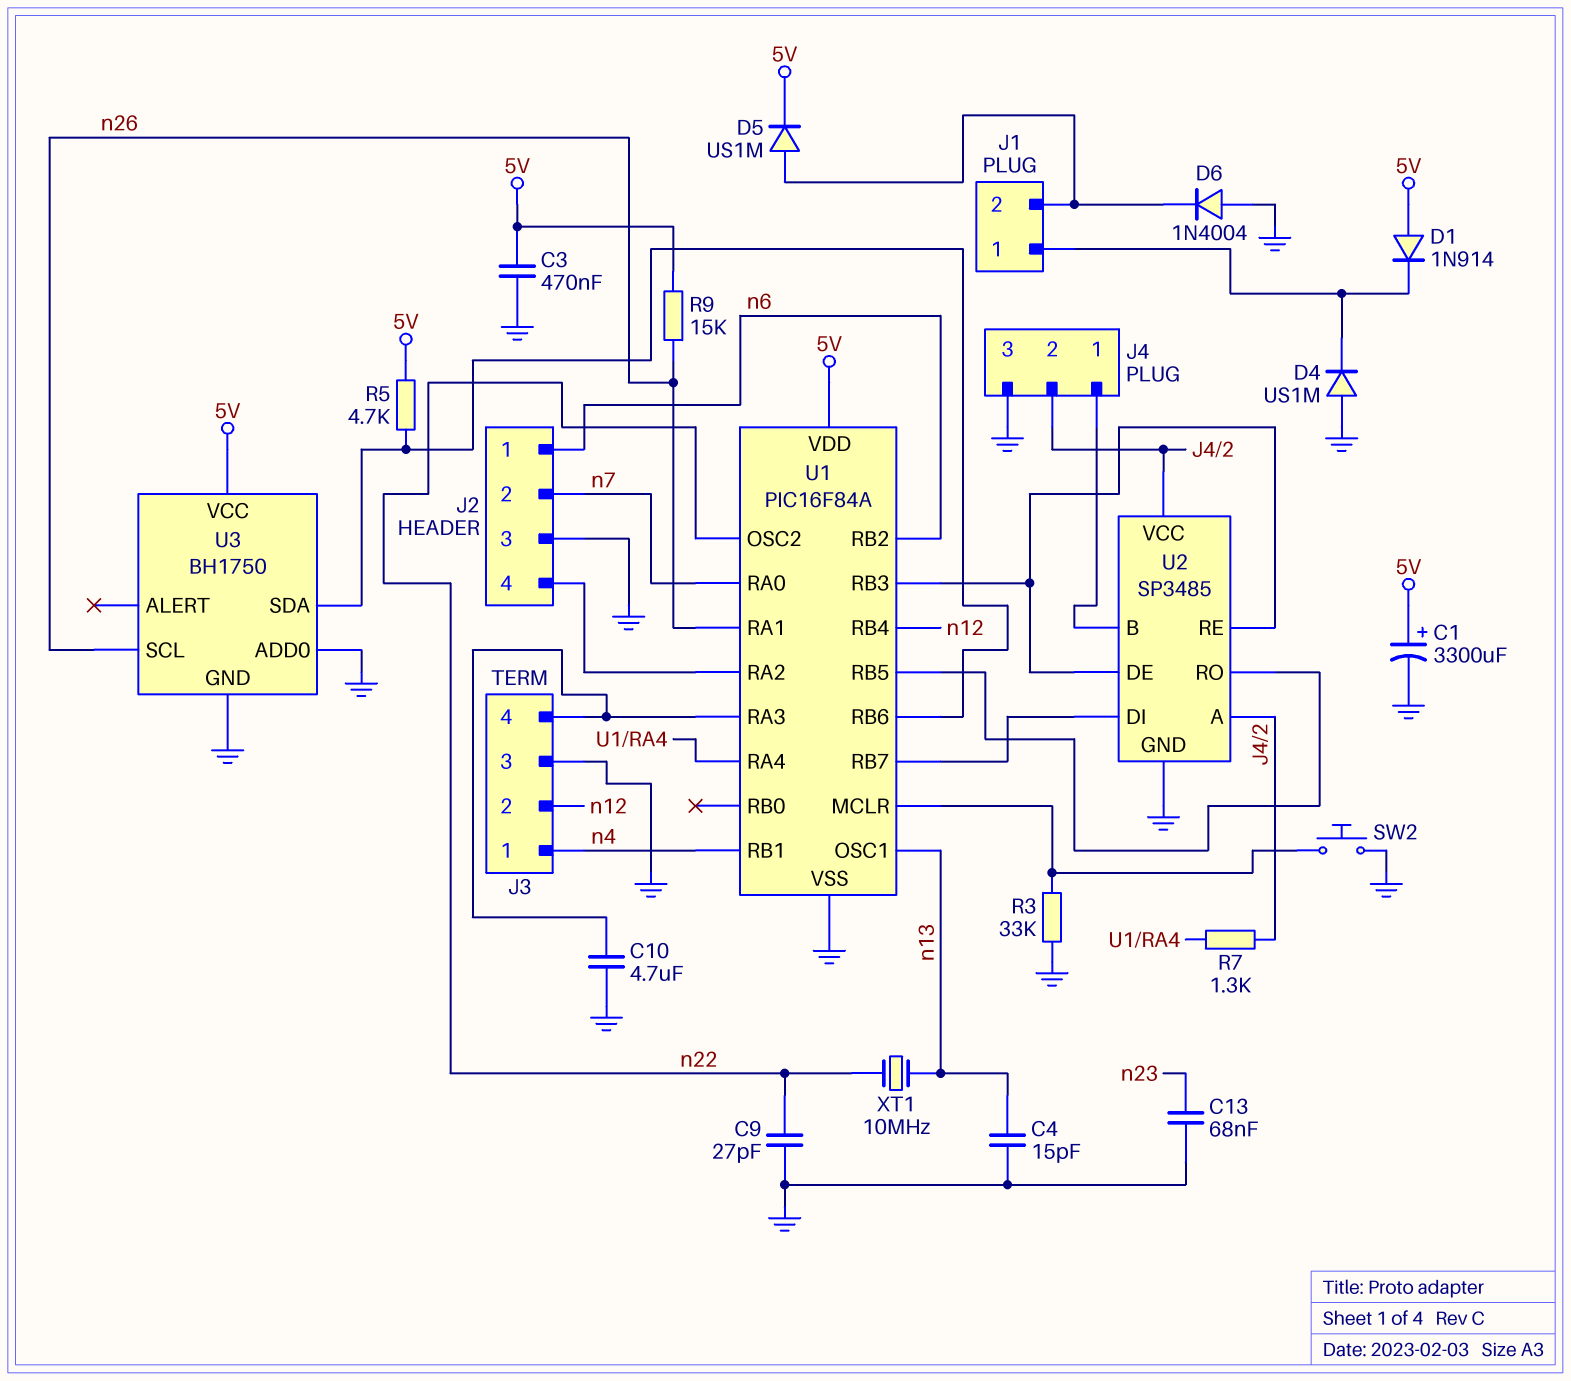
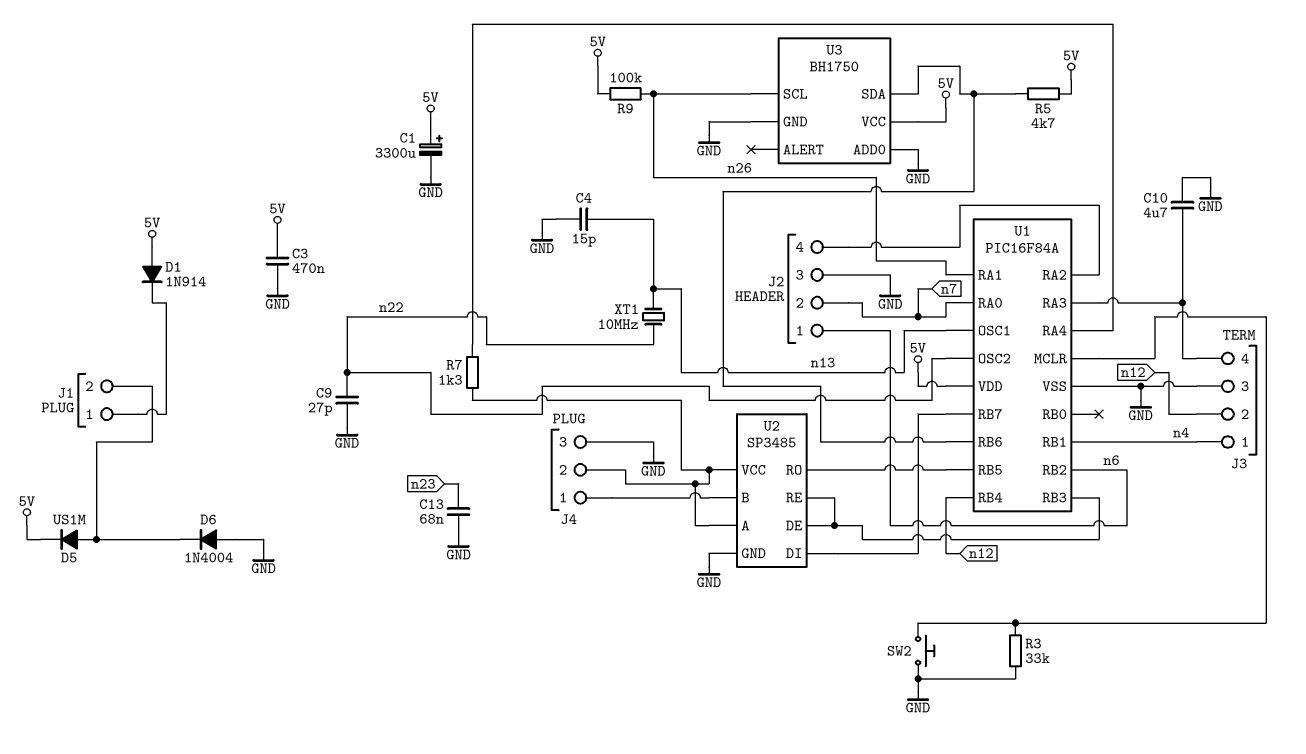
D4: diode US1M (A GND, K J1/1) -> none
R9: 15k (5V, n26) -> 100k (5V, n26)

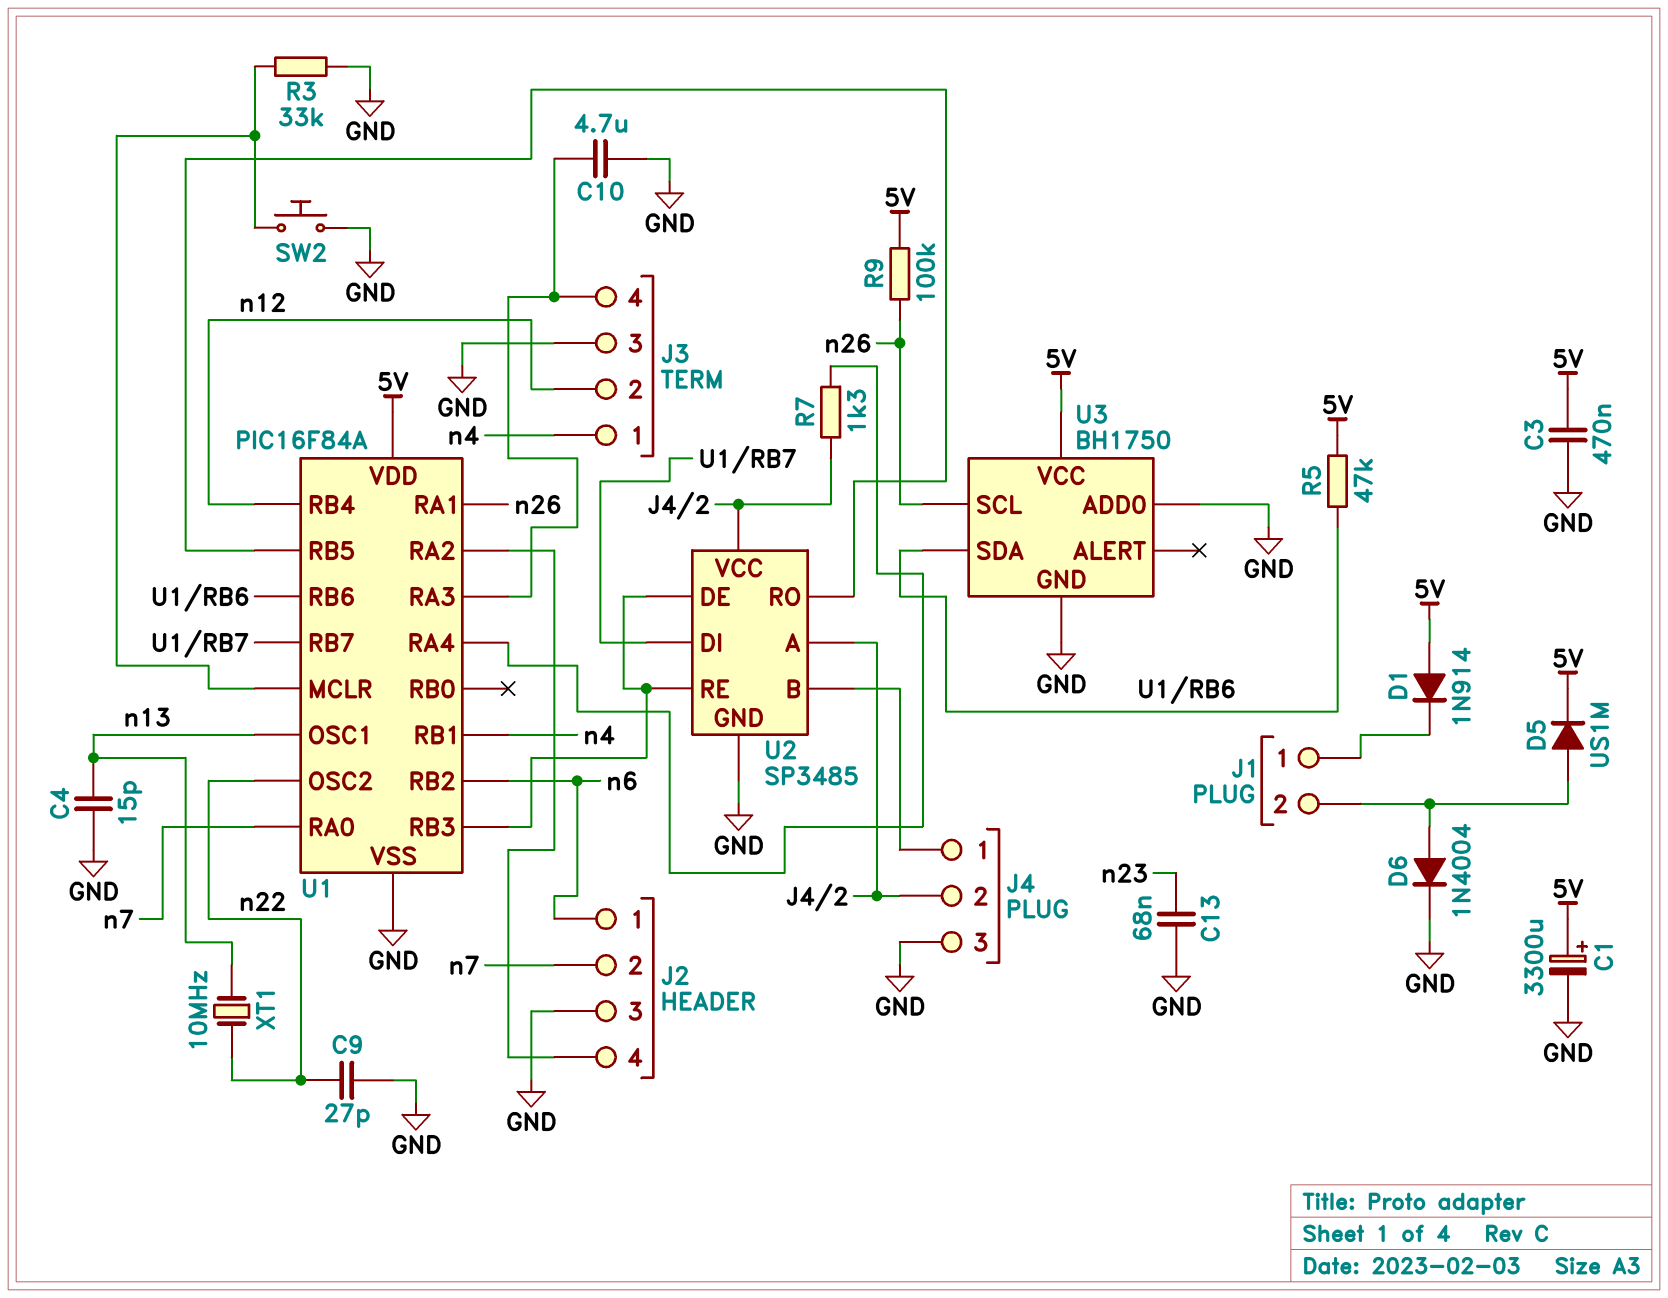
D6: diode 1N4004 (A GND, K J1/2) -> diode 1N4004 (A J1/2, K GND)
R5: 4.7k (5V, U1/RB6) -> 47k (5V, U1/RB6)

